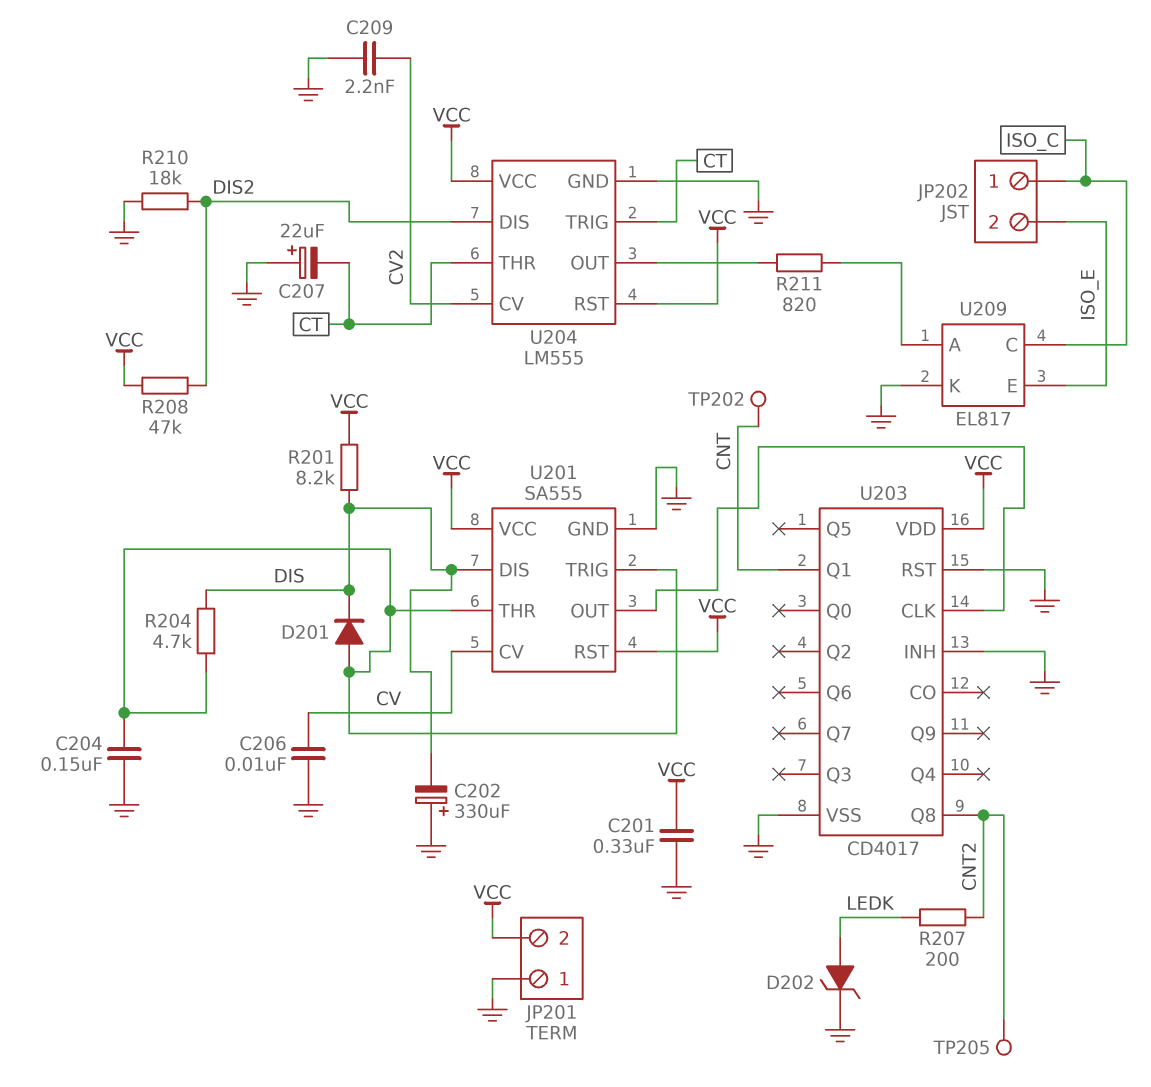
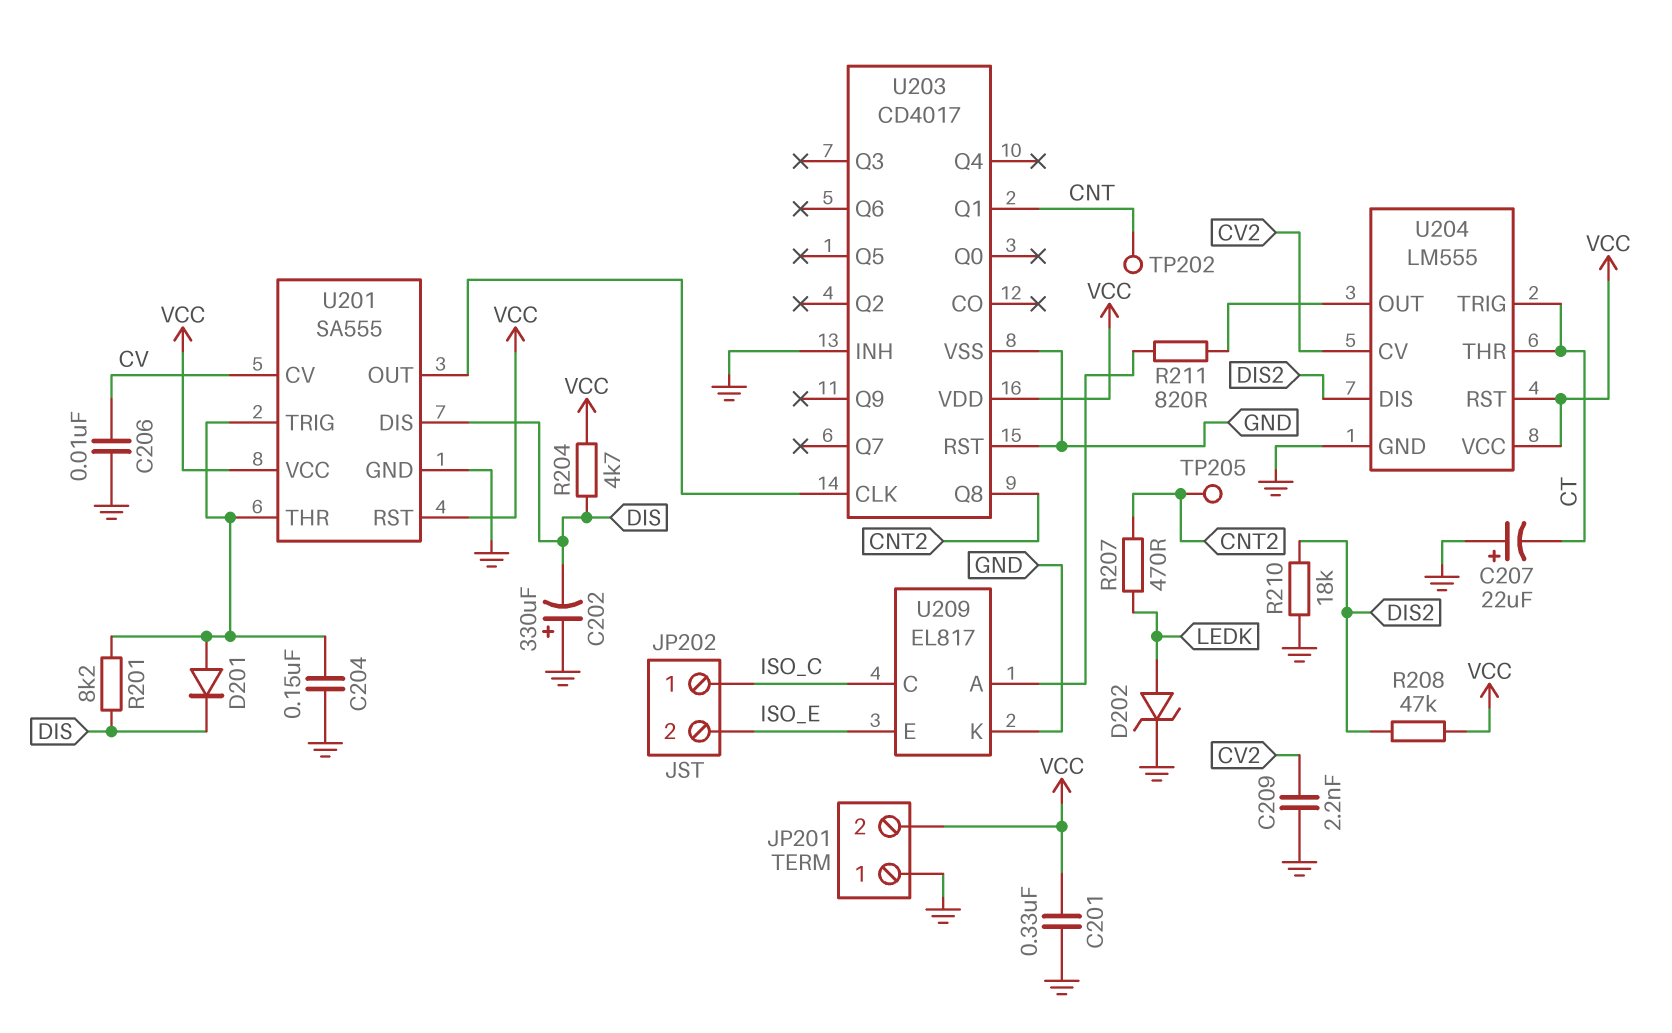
R201: 8.2k (DIS, VCC) -> 8.2k (DIS, U201/THR)
R204: 4.7k (DIS, U201/THR) -> 4.7k (DIS, VCC)
R207: 200 (CNT2, LEDK) -> 470 (CNT2, LEDK)

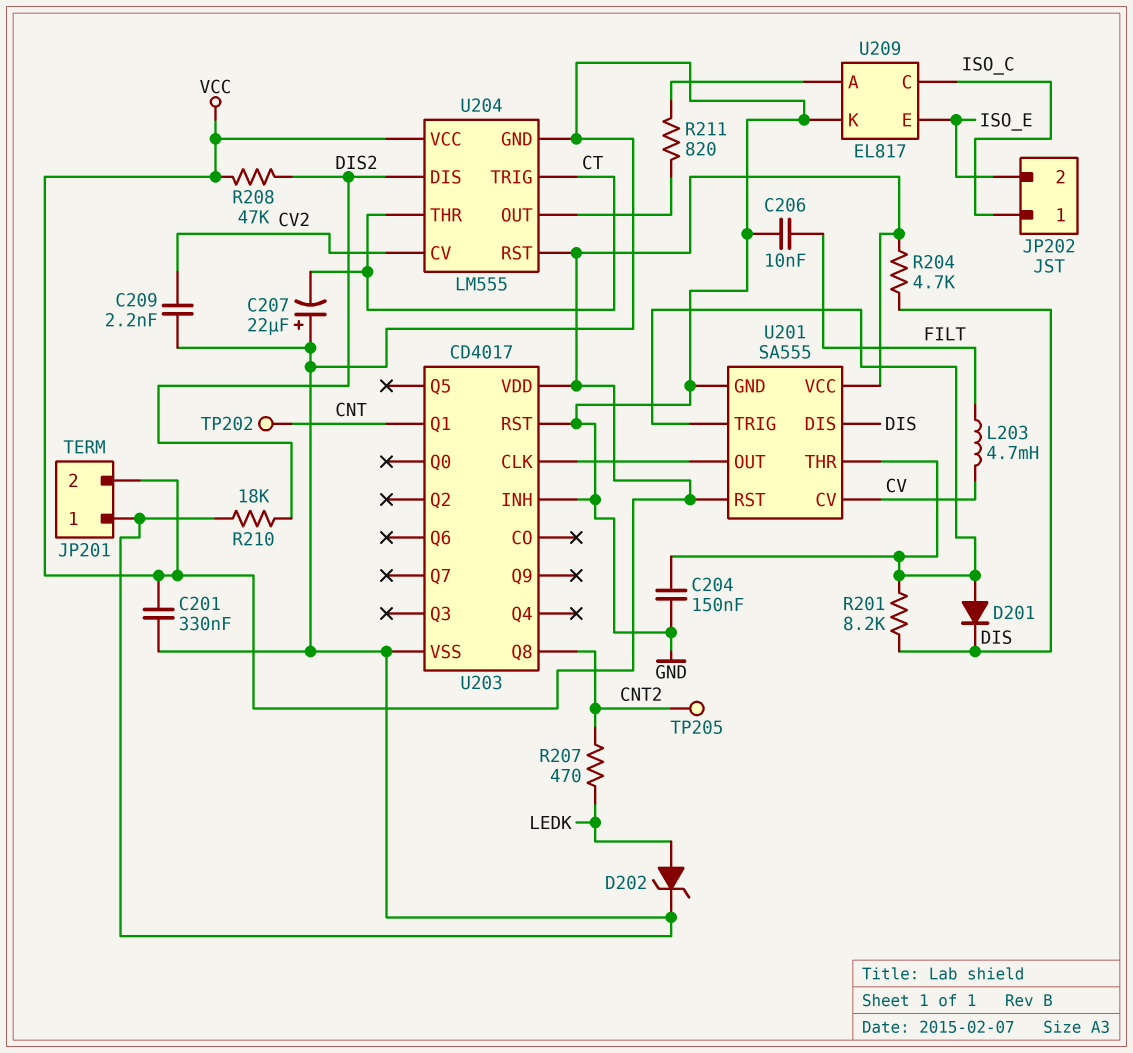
C202: 330uF (plus GND, minus DIS) -> none
C206: 10nF (CV, GND) -> 10nF (FILT, GND)
L203: none -> 4.7mH (CV, FILT)

